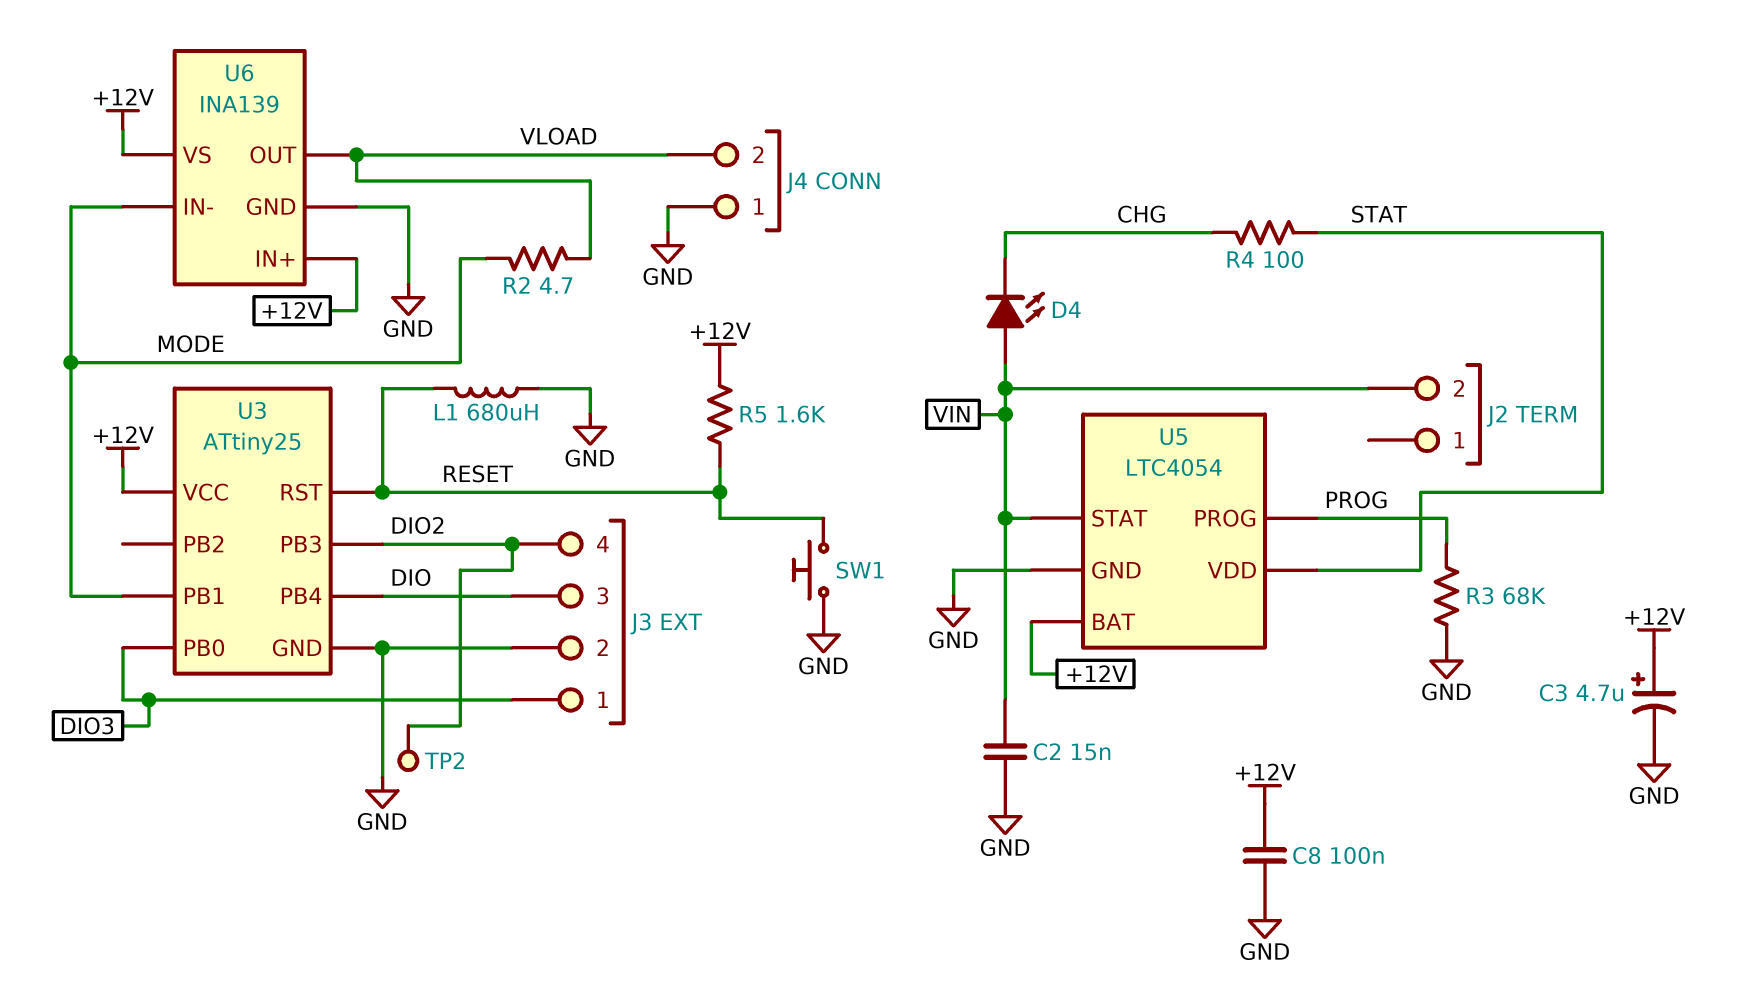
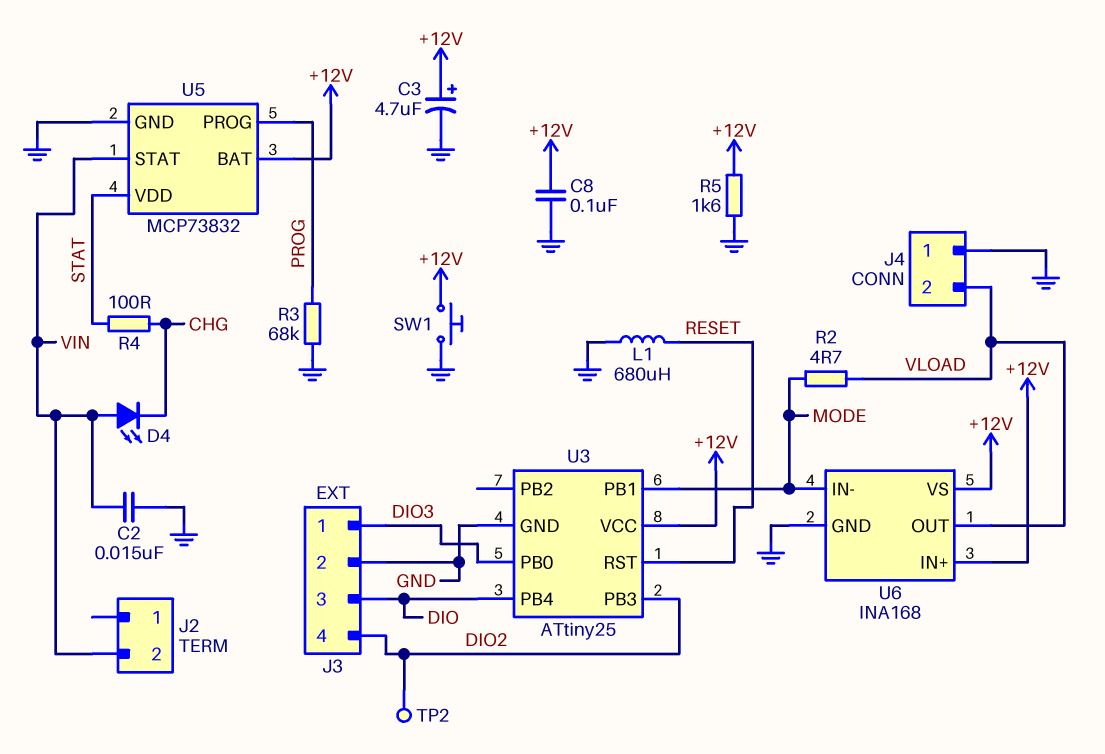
R5: 1.6k (+12V, RESET) -> 1.6k (+12V, GND)
SW1: button (GND, RESET) -> button (+12V, GND)
U5: LTC4054 -> MCP73832
U6: INA139 -> INA168

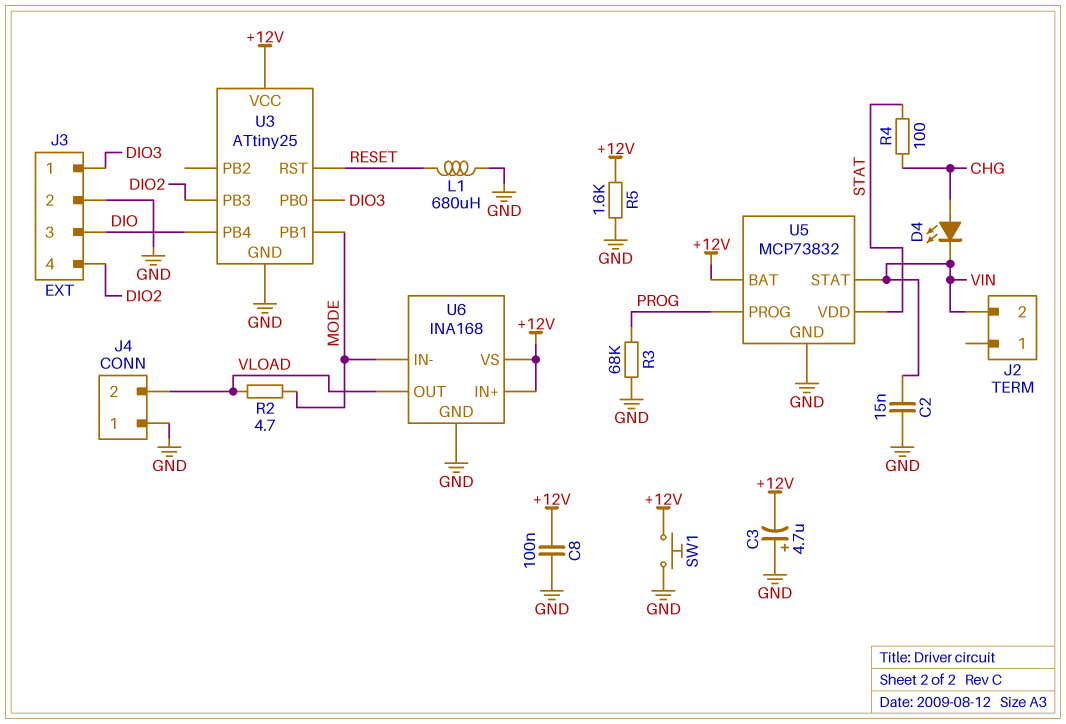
C3: 4.7uF (plus +12V, minus GND) -> 4.7uF (plus GND, minus +12V)
D4: LED (A VIN, K CHG) -> LED (A CHG, K VIN)
TP2: test point (DIO2) -> none

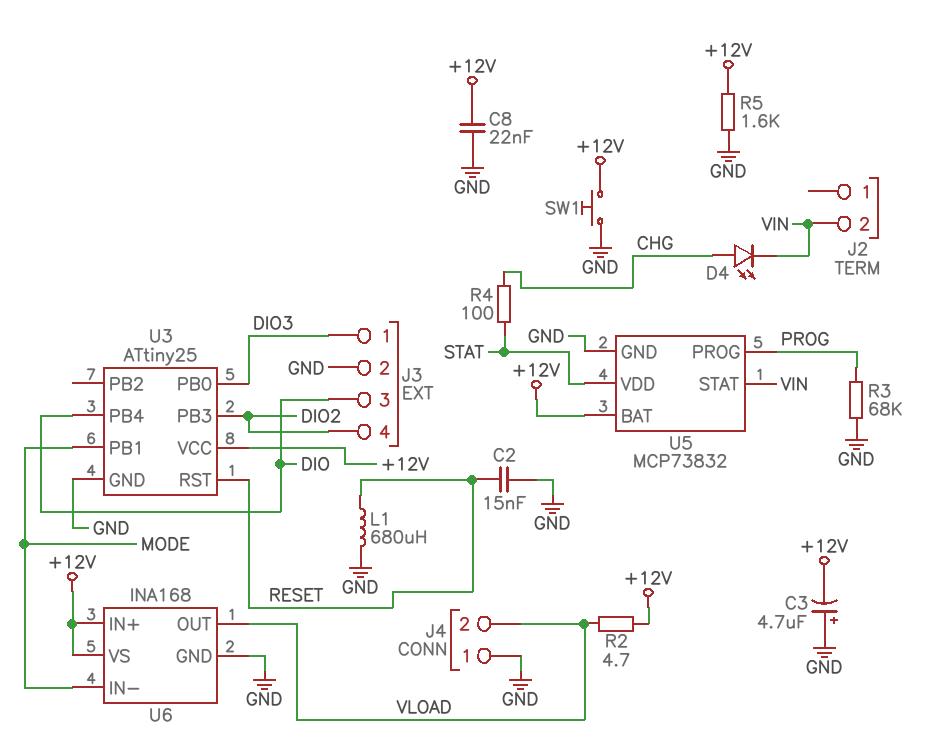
C2: 15nF (GND, VIN) -> 15nF (GND, RESET)
C8: 100nF (+12V, GND) -> 22nF (+12V, GND)
R2: 4.7 (MODE, VLOAD) -> 4.7 (+12V, VLOAD)

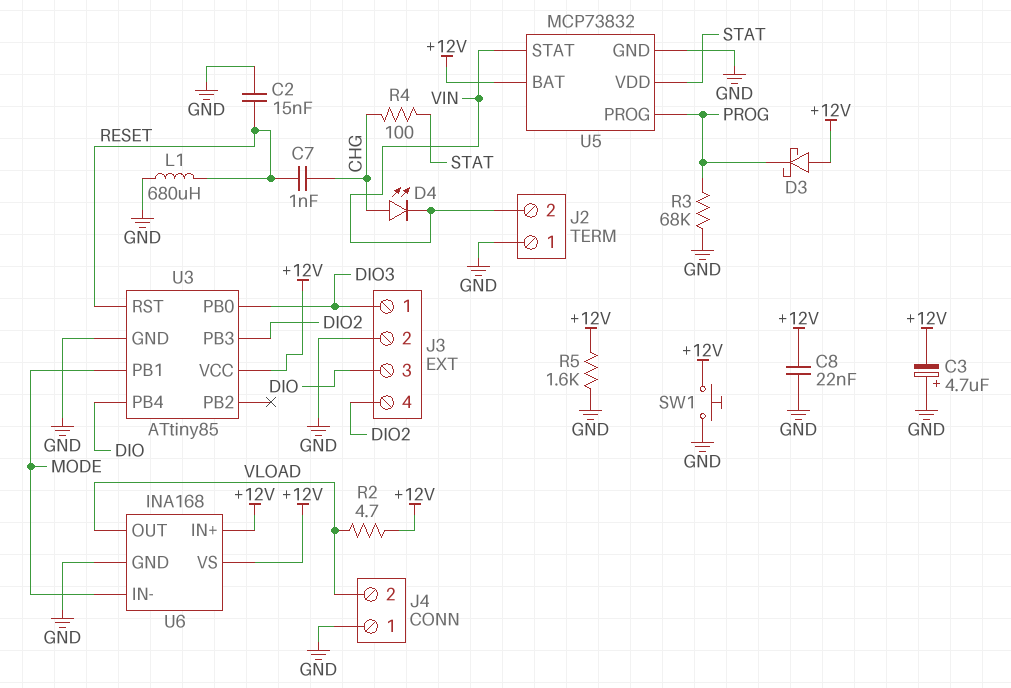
C7: none -> 1nF (CHG, RESET)
D3: none -> schottky (A +12V, K PROG)
J2 pin 1: none -> GND
U3: ATtiny25 -> ATtiny85

